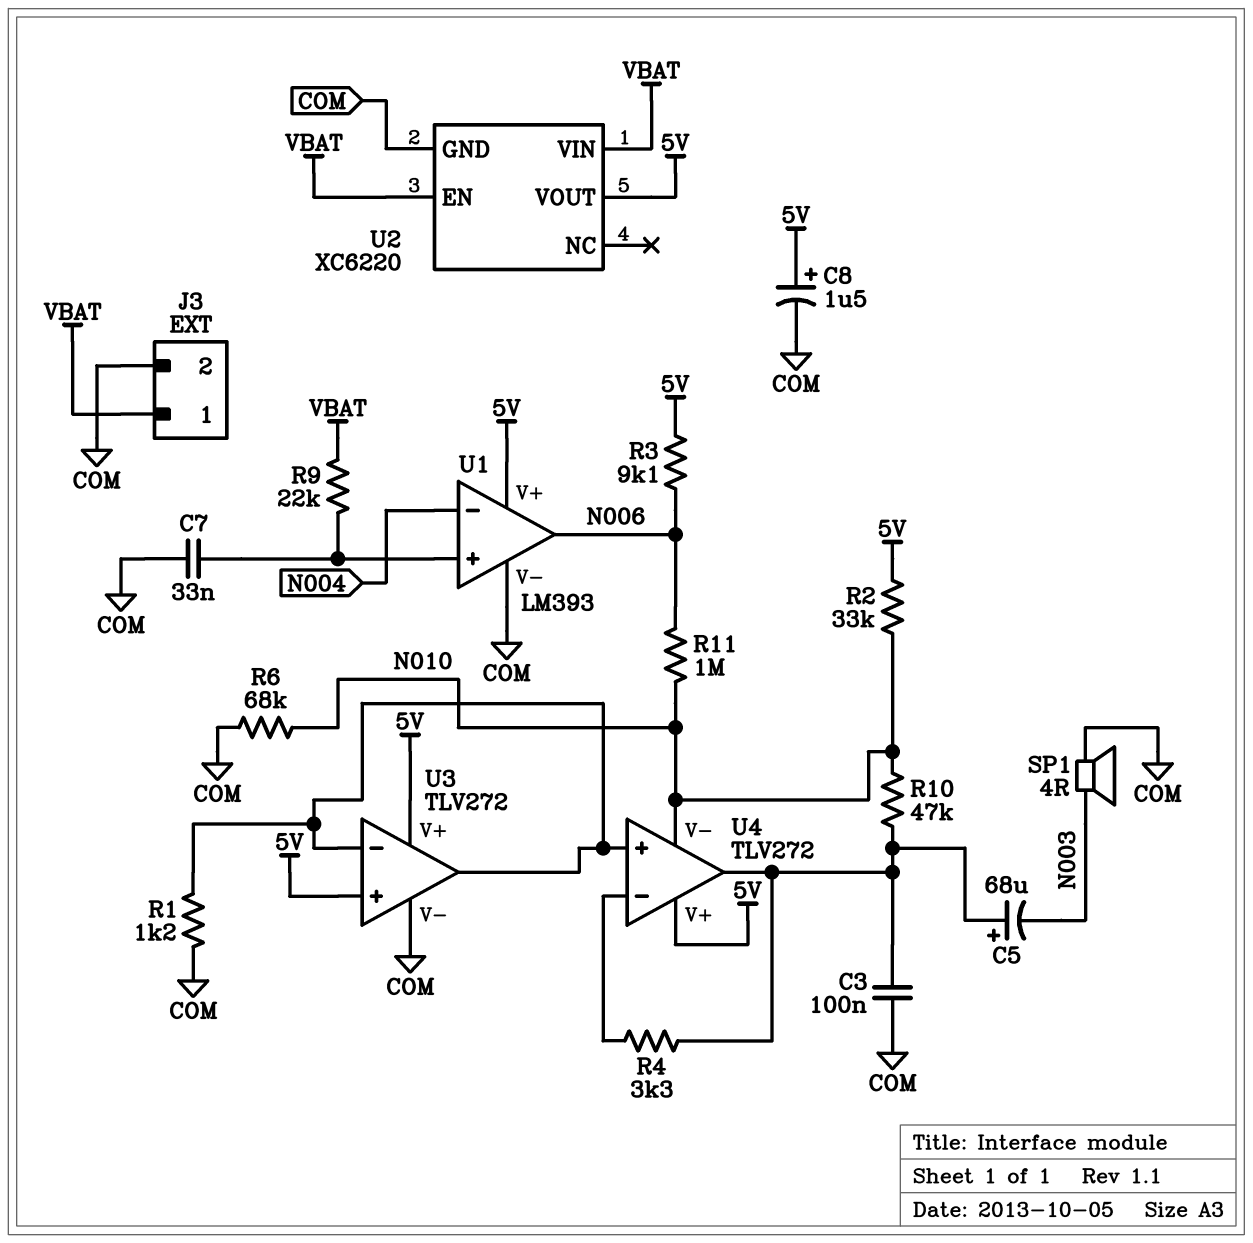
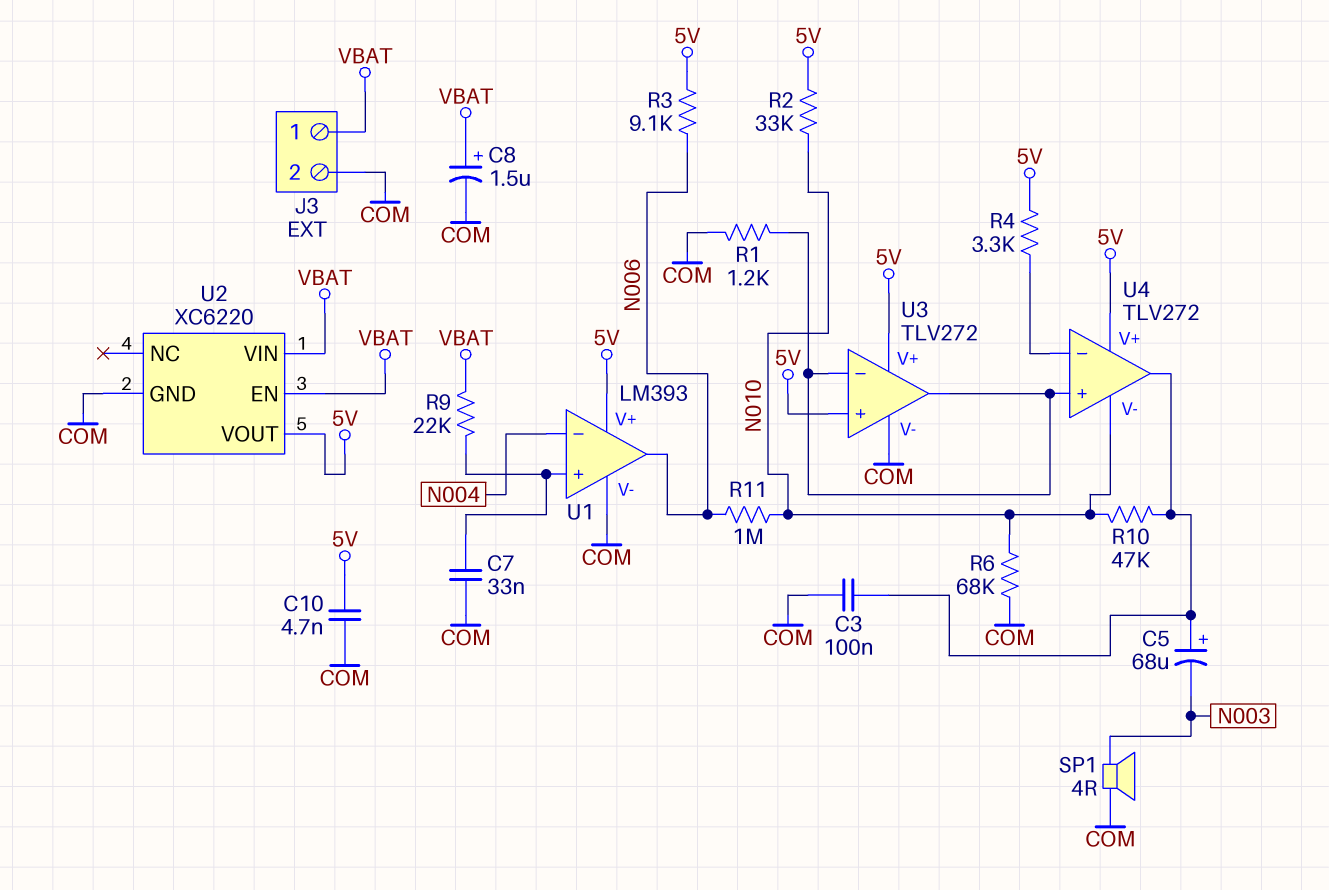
C8: 1.5uF (plus 5V, minus COM) -> 1.5uF (plus VBAT, minus COM)
C10: none -> 4.7nF (5V, COM)
R4: 3.3k (U4/in-, U4/out) -> 3.3k (5V, U4/in-)

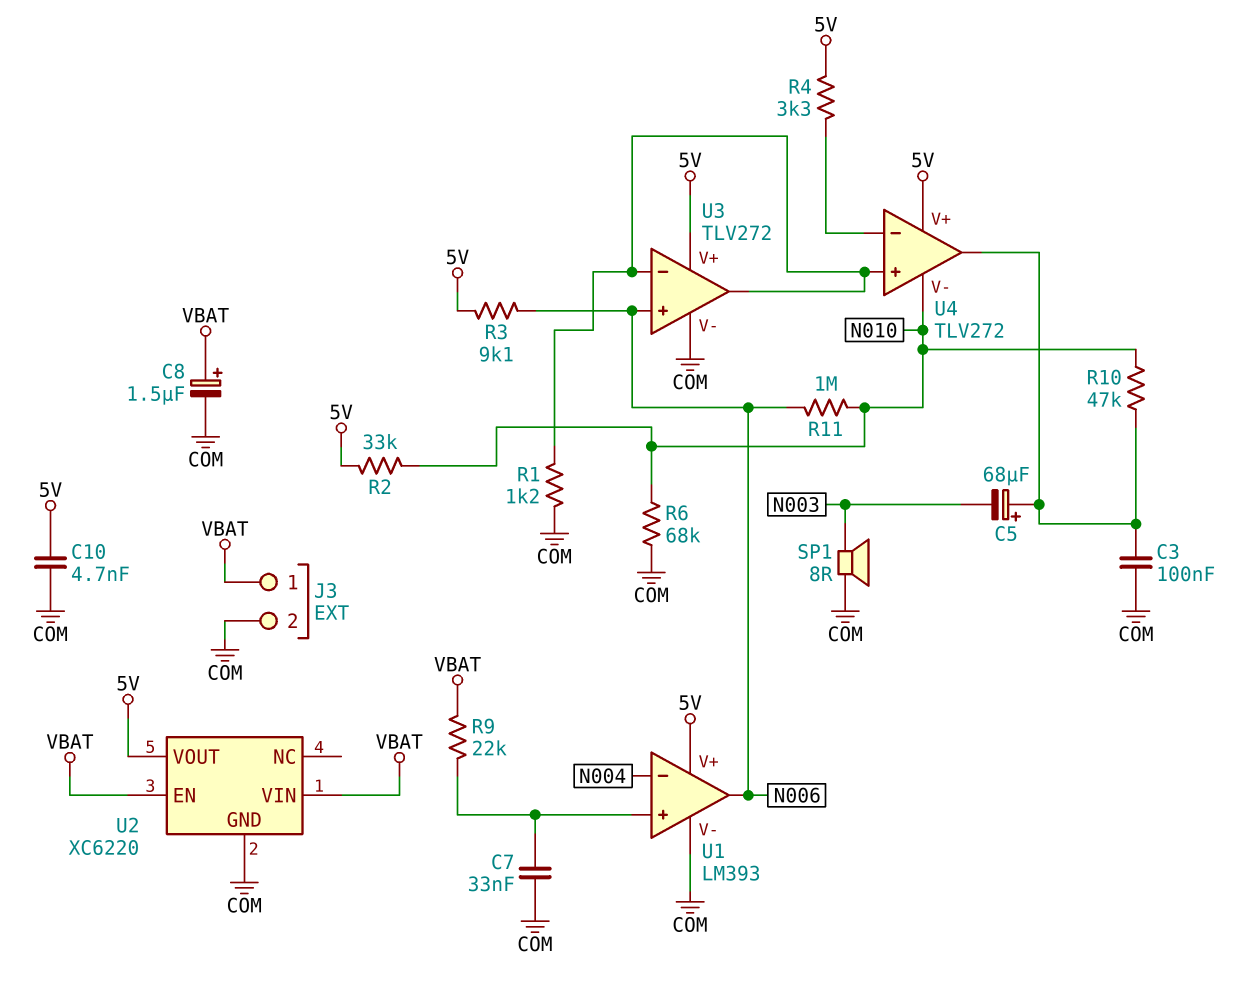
SP1: speaker 4R (COM, N003) -> speaker 8R (COM, N003)
U3 pin in+: 5V -> N006

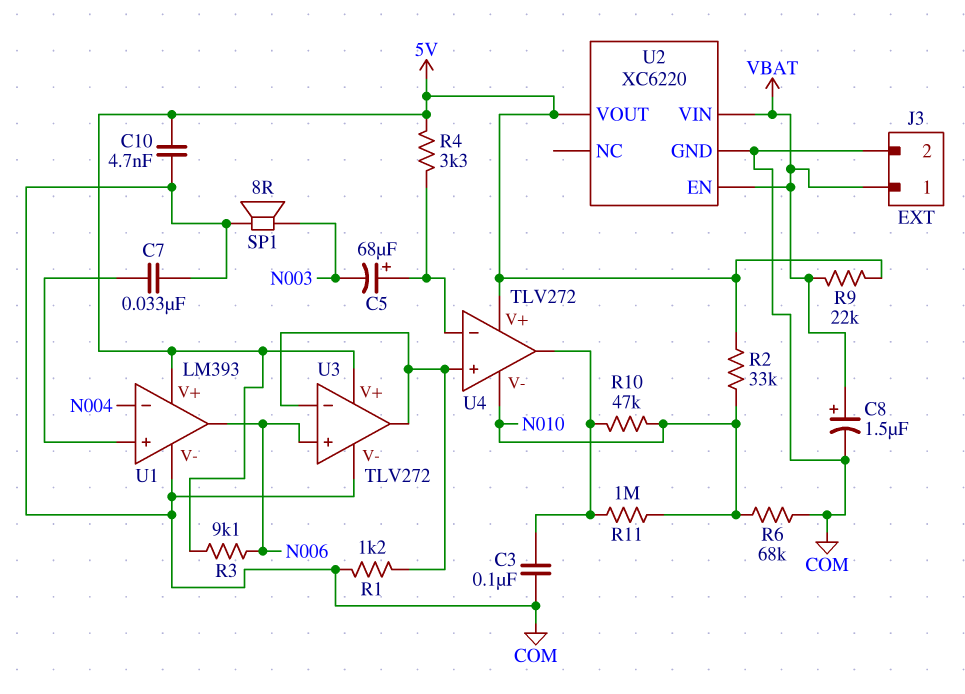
C5: 68uF (plus U4/out, minus N003) -> 68uF (plus U4/in-, minus N003)
R9: 22k (U1/in+, VBAT) -> 22k (5V, VBAT)
R11: 1M (N006, N010) -> 1M (N010, U4/out)

